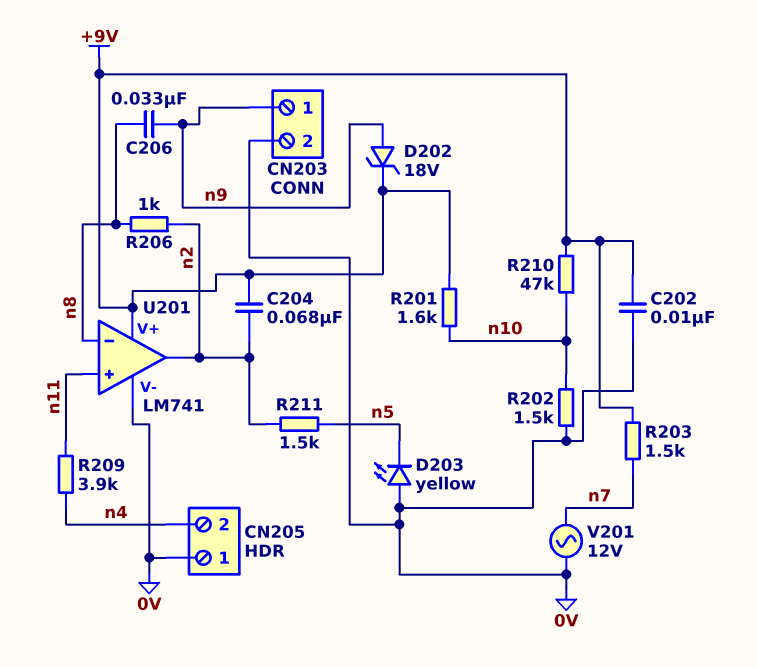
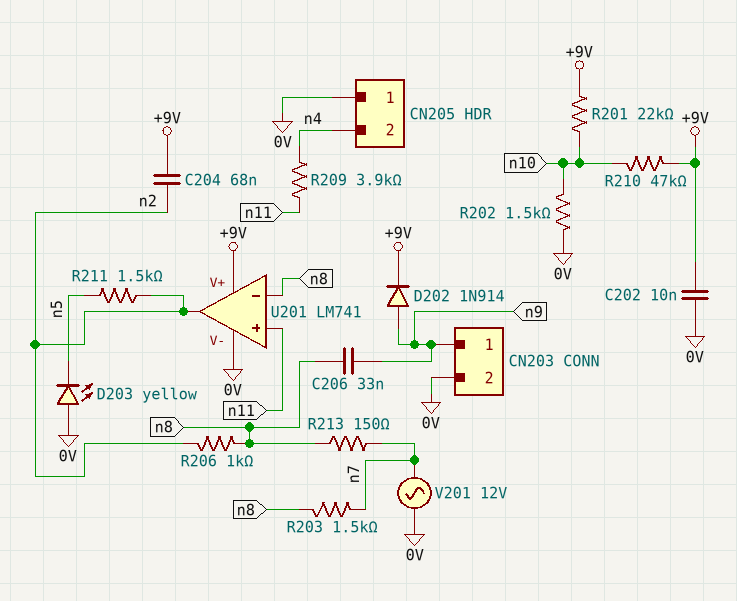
D202: zener 18V (A n9, K +9V) -> diode 1N914 (A n9, K +9V)
R201: 1.6k (+9V, n10) -> 22k (+9V, n10)
R203: 1.5k (+9V, n7) -> 1.5k (n7, n8)
R213: none -> 150 (n7, n8)

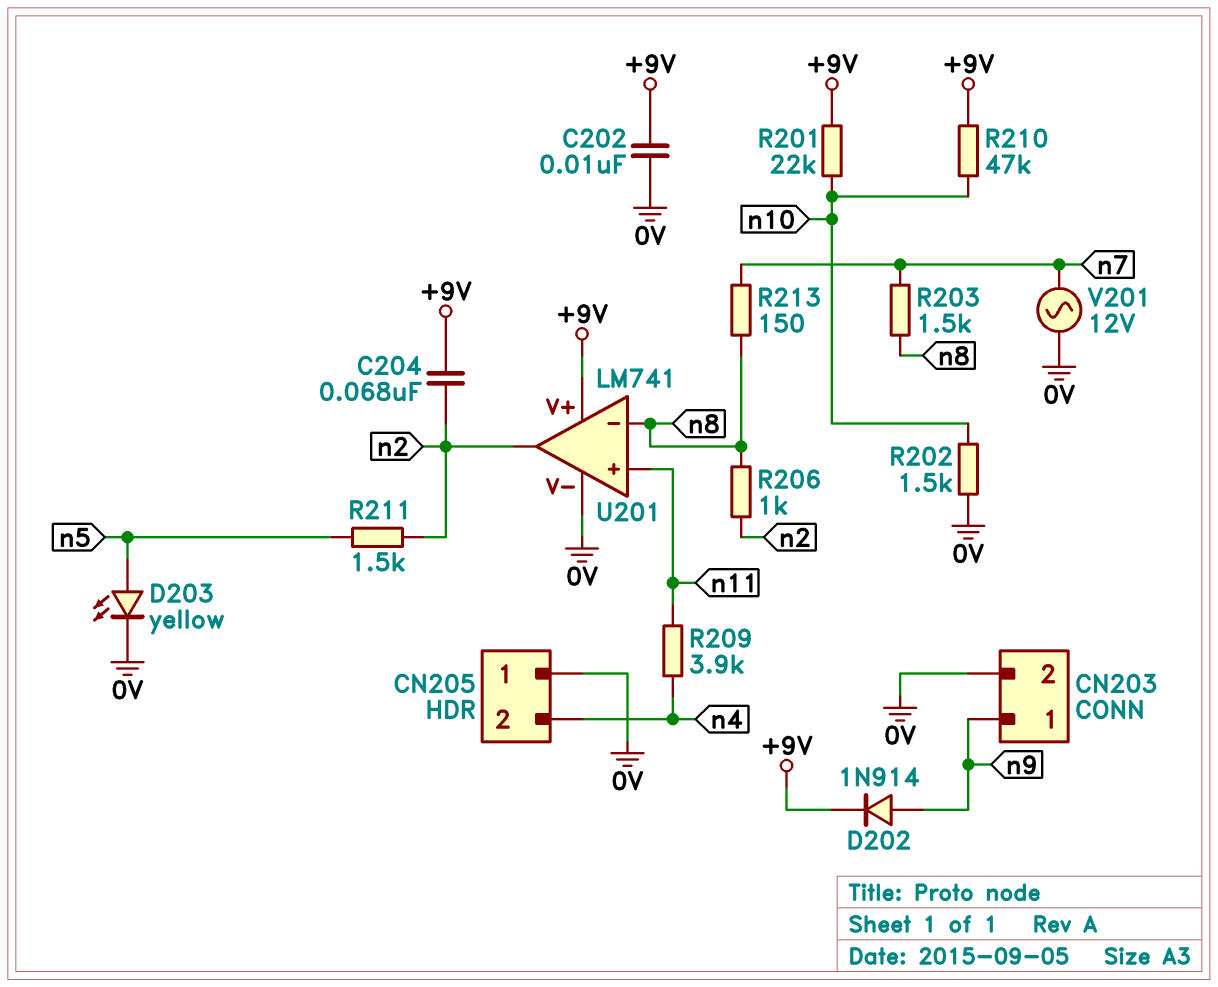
C206: 33nF (n8, n9) -> none
D203: LED yellow (A 0V, K n5) -> LED yellow (A n5, K 0V)

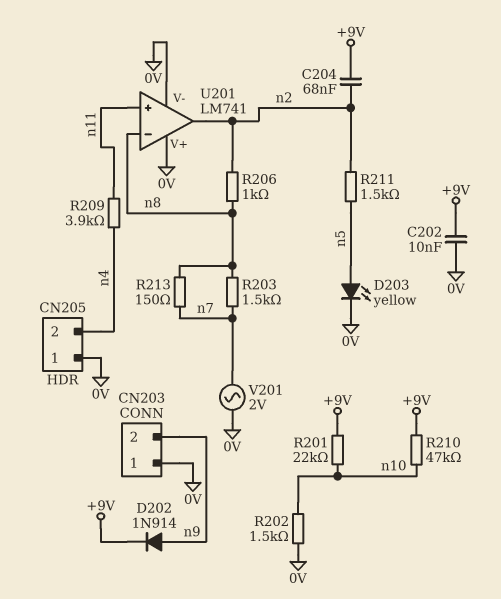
CN203 pin 1: n9 -> 0V
CN203 pin 2: 0V -> n9
U201 pin V+: +9V -> 0V
V201: AC 12V (0V, n7) -> AC 2V (0V, n7)

